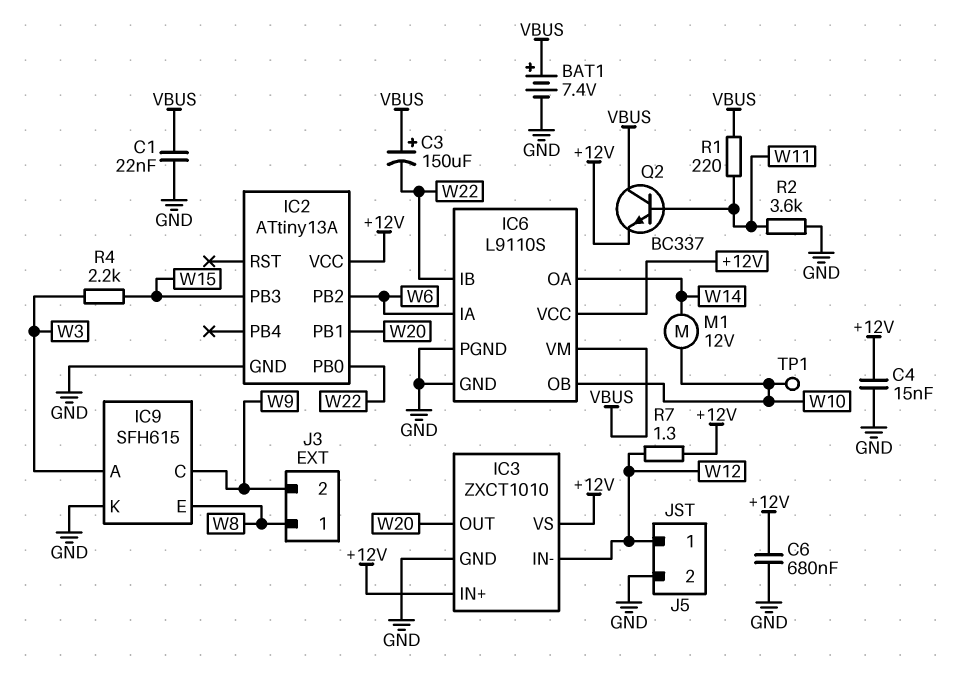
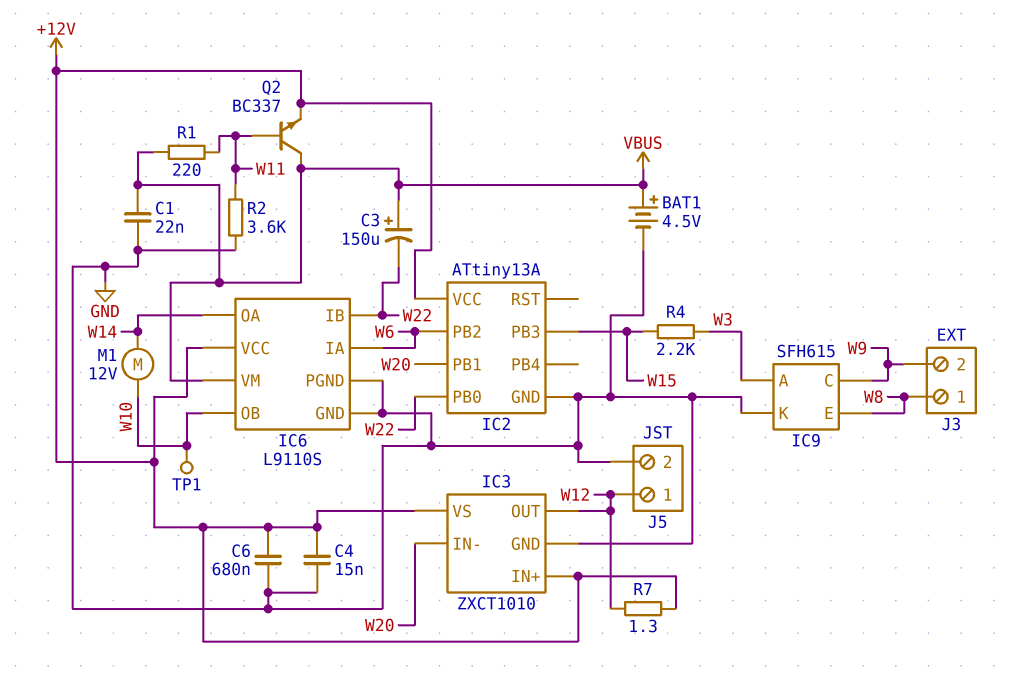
BAT1: 7.4V (plus VBUS, minus GND) -> 4.5V (plus VBUS, minus GND)
IC3 pin IN-: W12 -> W20
IC3 pin OUT: W20 -> W12

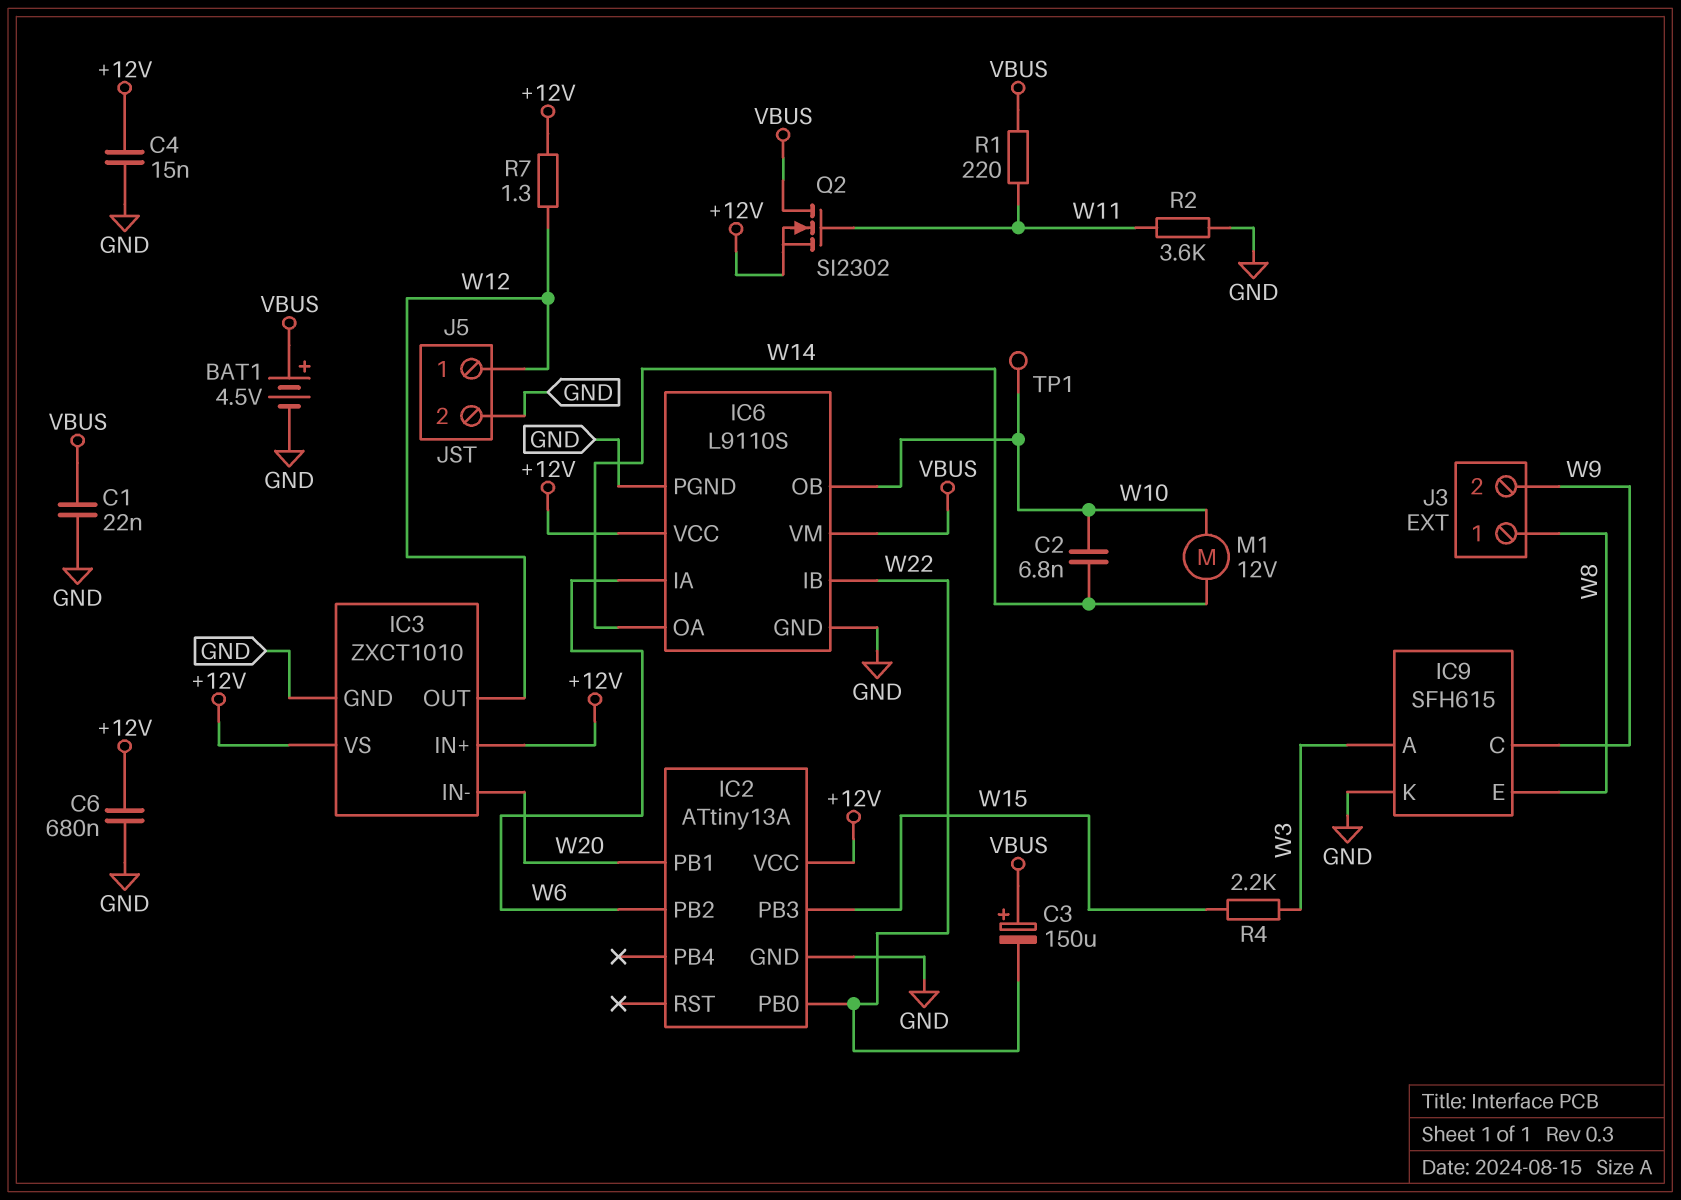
C2: none -> 6.8nF (W10, W14)
Q2: NPN BC337 (B W11, C VBUS, E +12V) -> NMOS SI2302 (G W11, D VBUS, S +12V)

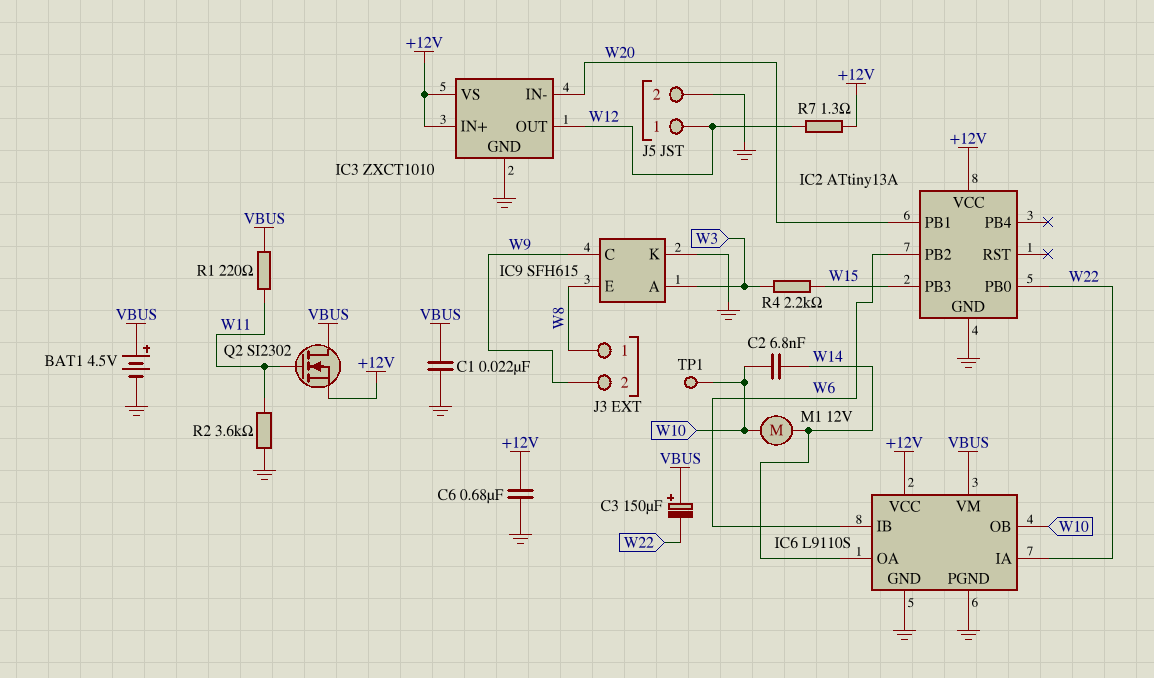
C4: 15nF (+12V, GND) -> none
IC6 pin IA: W6 -> W22
IC6 pin IB: W22 -> W6

